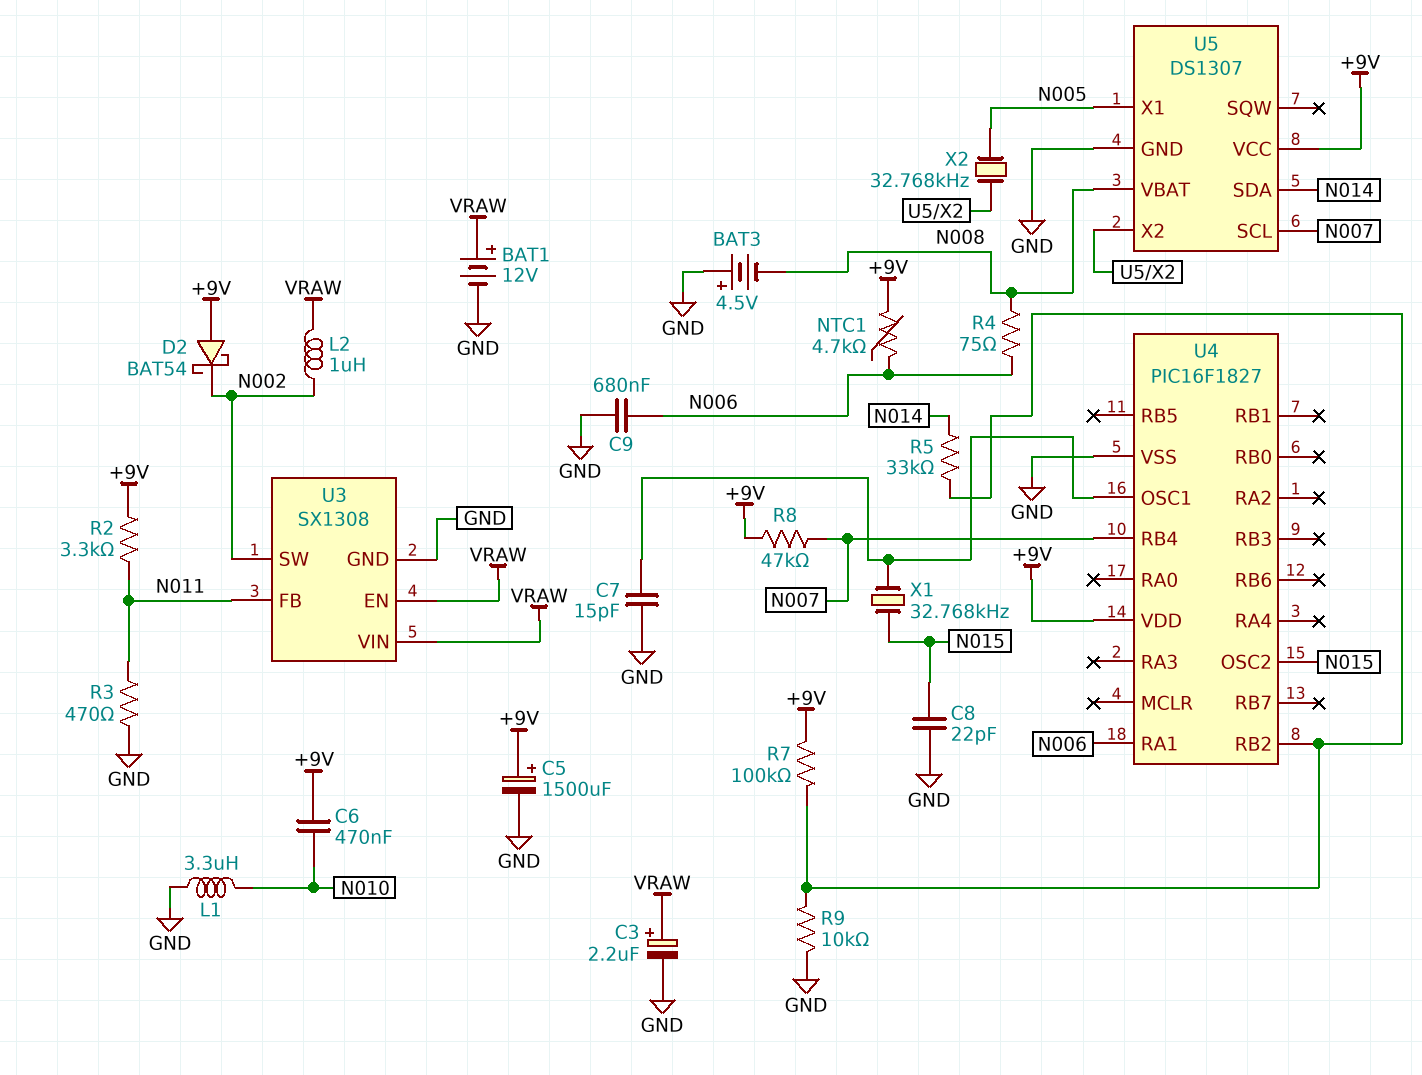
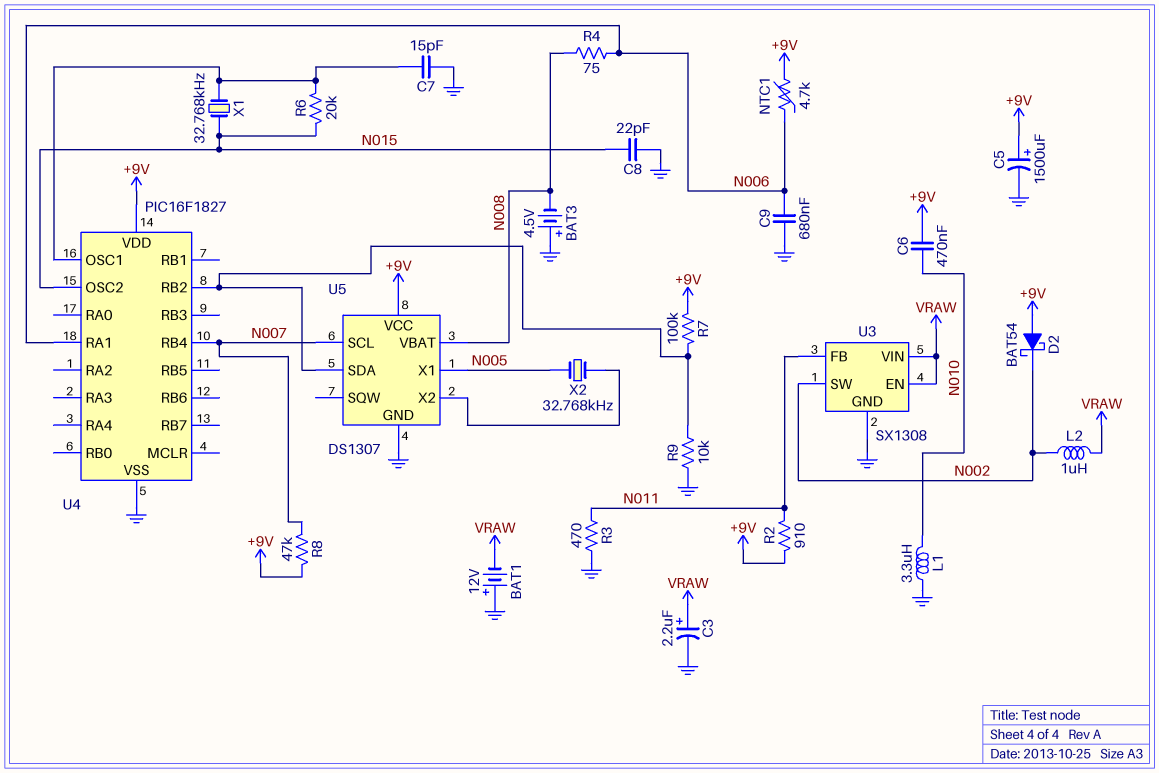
BAT1: 12V (plus VRAW, minus GND) -> 12V (plus GND, minus VRAW)
R2: 3.3k (+9V, N011) -> 910 (+9V, N011)
R5: 33k (N014, U4/RB2) -> none
R6: none -> 20k (N015, U4/OSC1)
U5 pin SDA: N014 -> U4/RB2

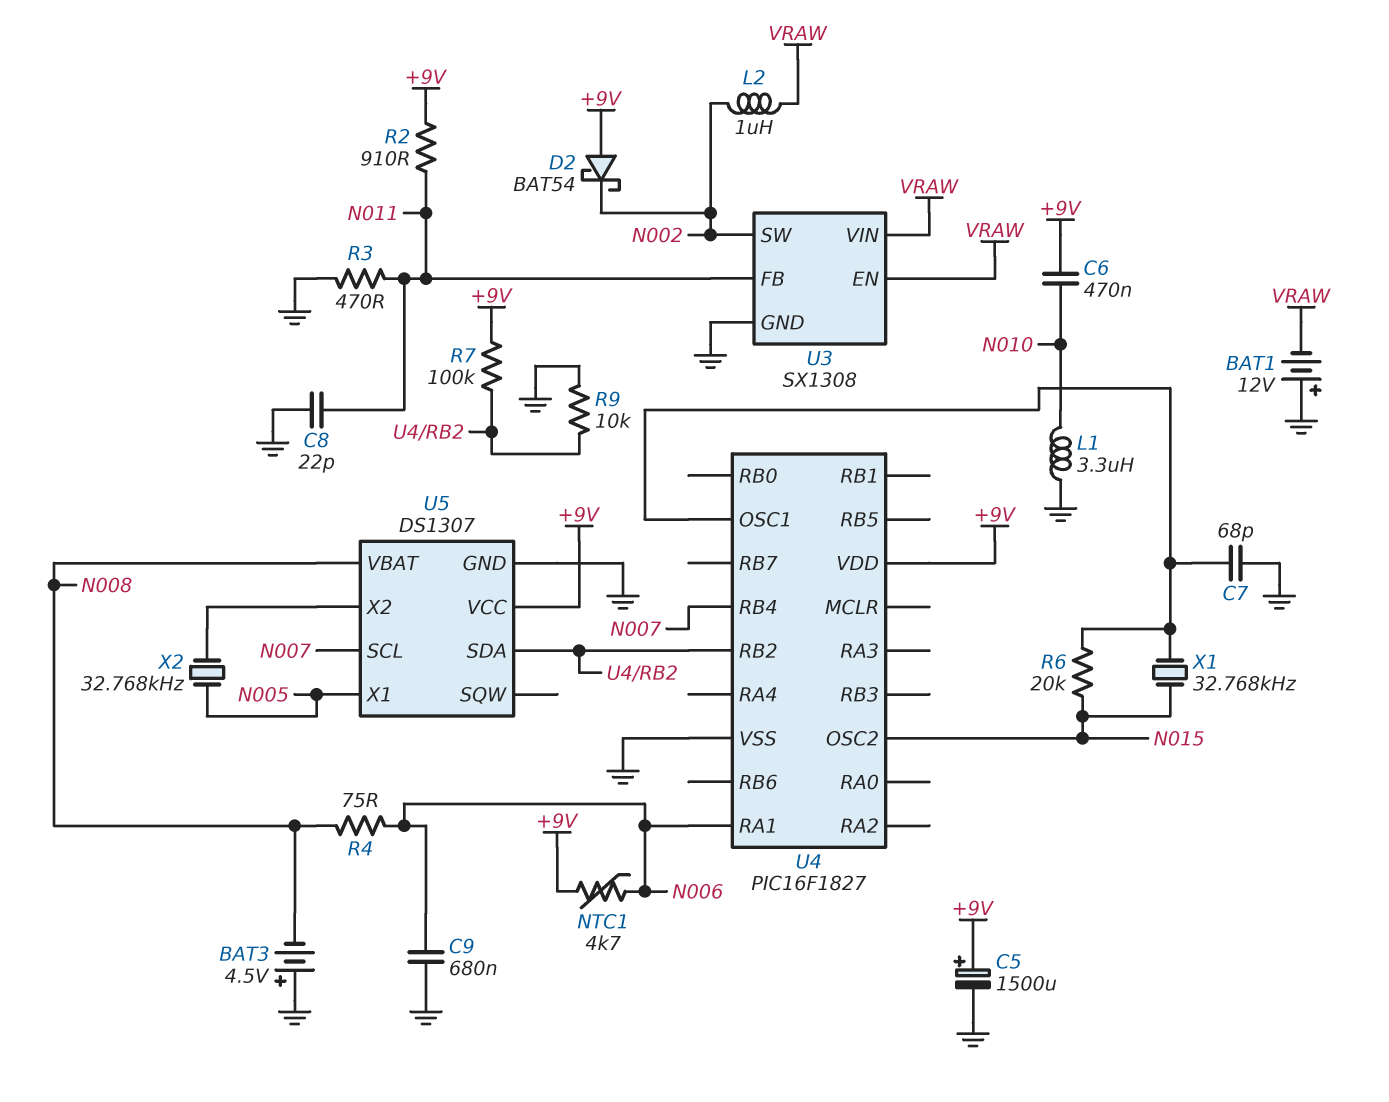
C3: 2.2uF (plus VRAW, minus GND) -> none
C7: 15pF (GND, U4/OSC1) -> 68pF (GND, U4/OSC1)
C8: 22pF (GND, N015) -> 22pF (GND, N011)
R8: 47k (+9V, N007) -> none

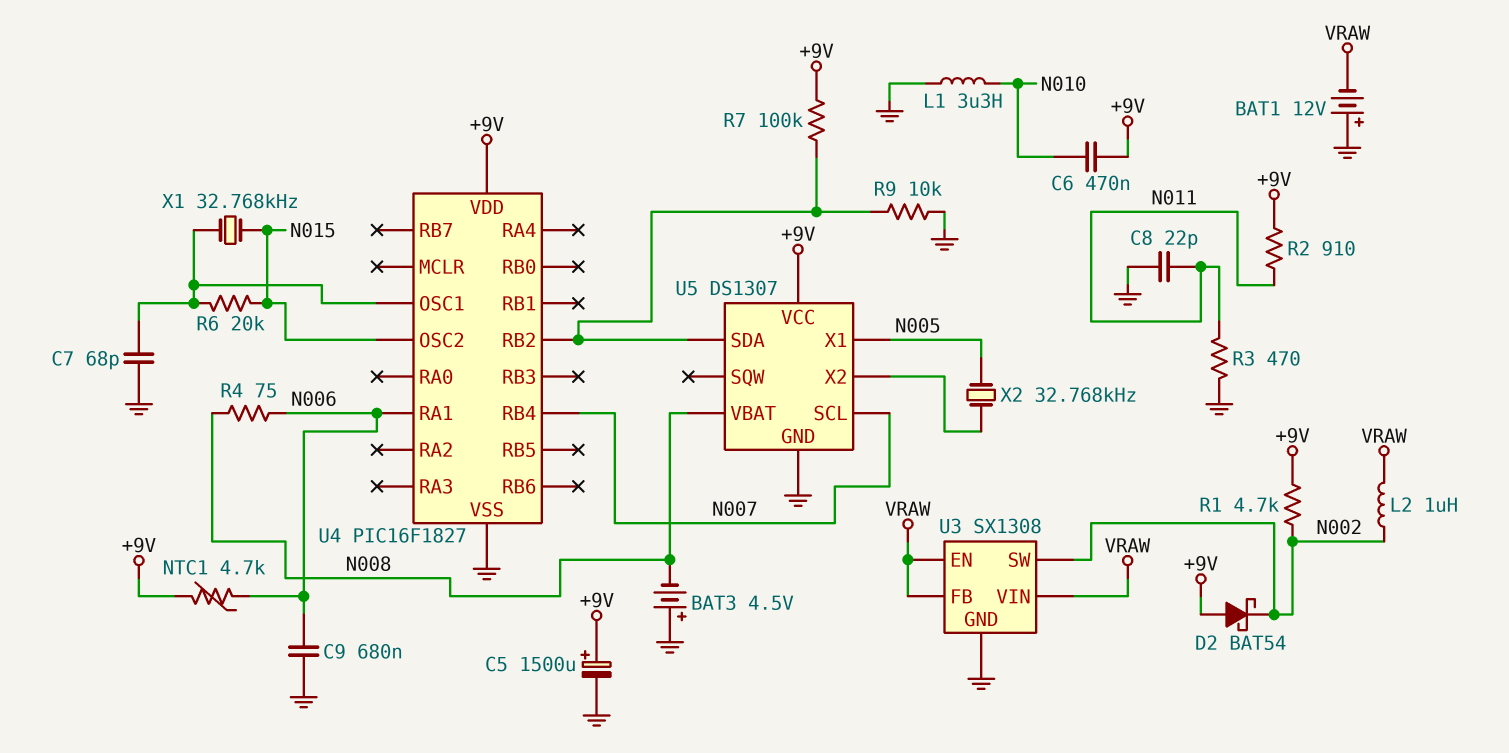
R1: none -> 4.7k (+9V, N002)
U3 pin FB: N011 -> VRAW

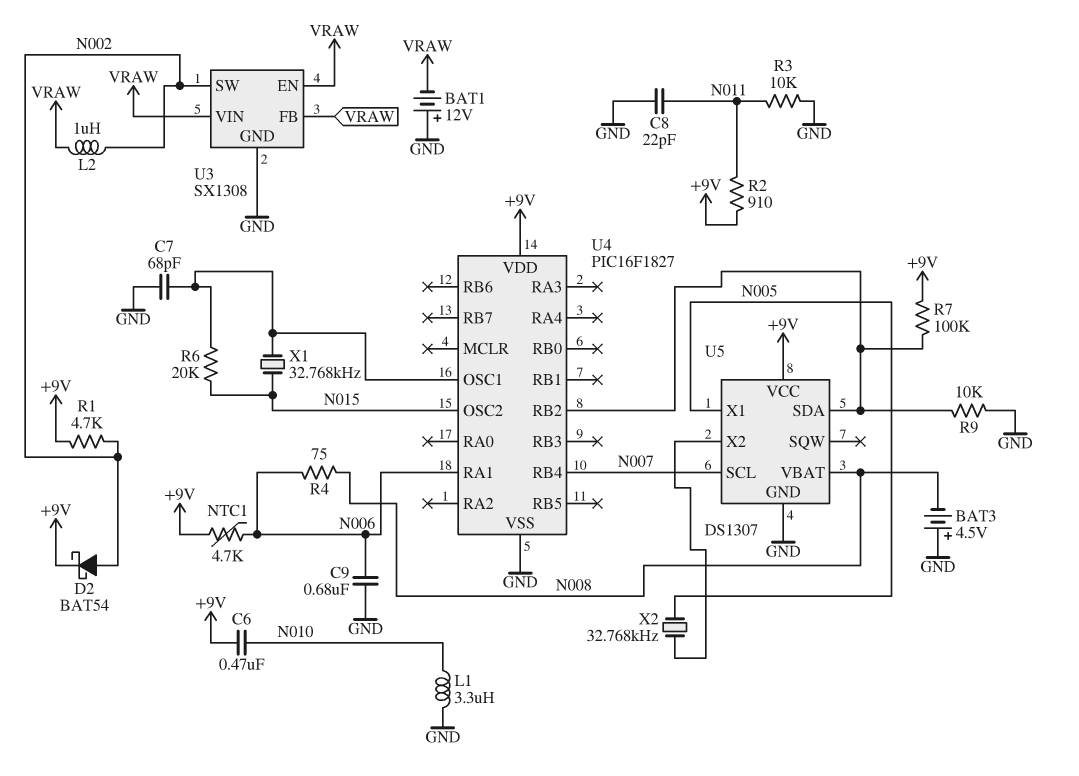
C5: 1500uF (plus +9V, minus GND) -> none
D2: schottky BAT54 (A +9V, K N002) -> schottky BAT54 (A N002, K +9V)
R3: 470 (GND, N011) -> 10k (GND, N011)

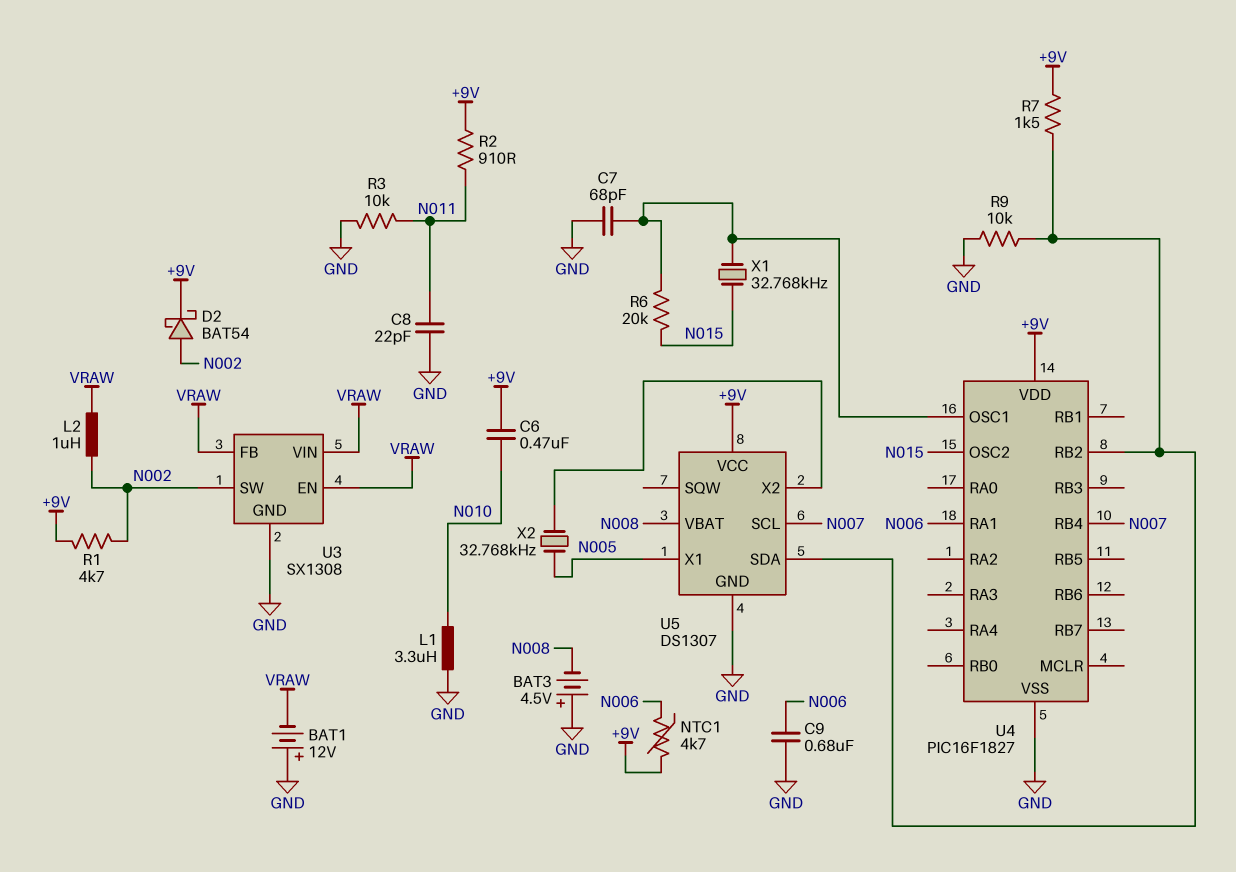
R4: 75 (N006, N008) -> none
R7: 100k (+9V, U4/RB2) -> 1.5k (+9V, U4/RB2)

